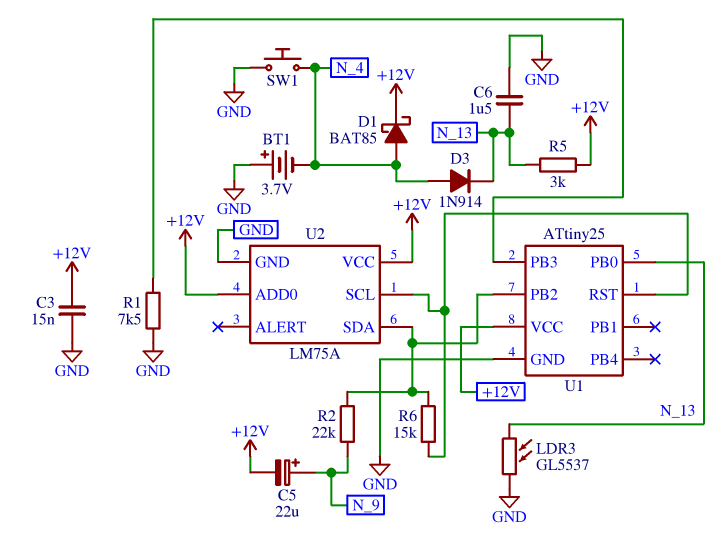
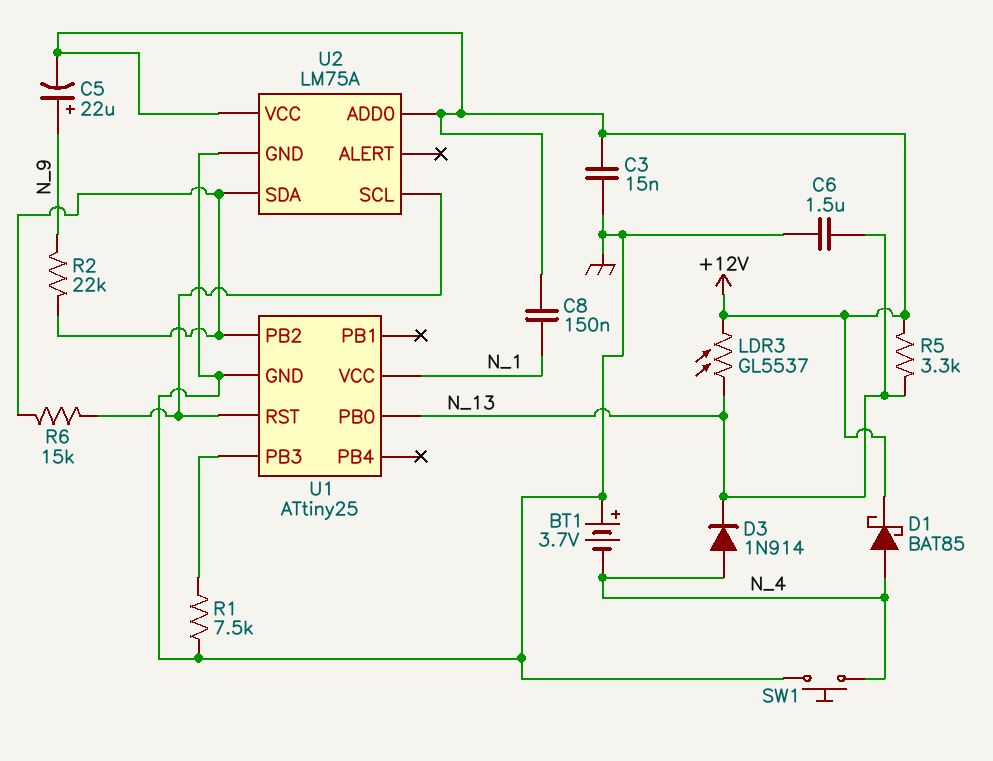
C8: none -> 150nF (+12V, N_1)
LDR3: GL5537 (GND, N_13) -> GL5537 (+12V, N_13)
R5: 3k (+12V, N_13) -> 3.3k (+12V, N_13)
U1 pin VCC: +12V -> N_1

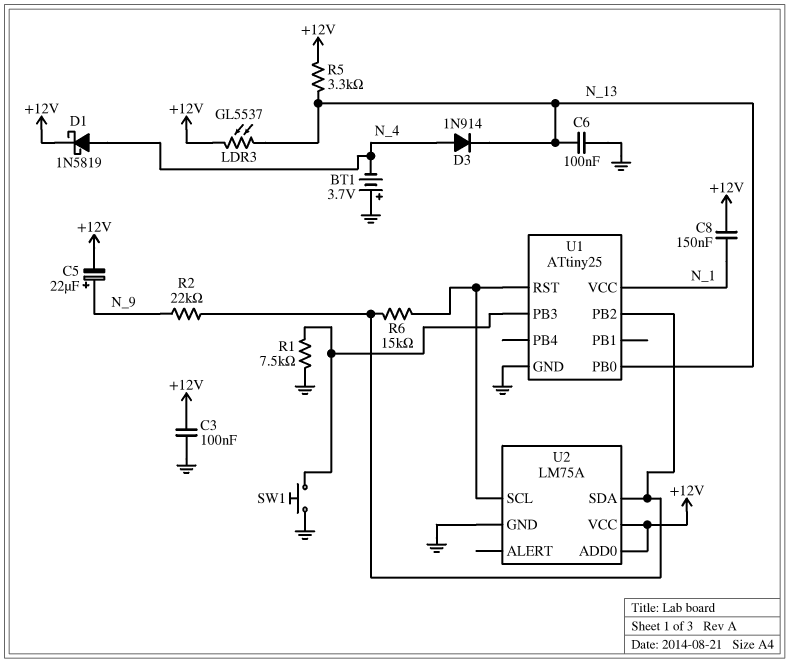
C3: 15nF (+12V, GND) -> 100nF (+12V, GND)
C6: 1.5uF (GND, N_13) -> 100nF (GND, N_13)
D1: schottky BAT85 (A N_4, K +12V) -> schottky 1N5819 (A N_4, K +12V)
SW1: button (GND, N_4) -> button (GND, U1/PB3)

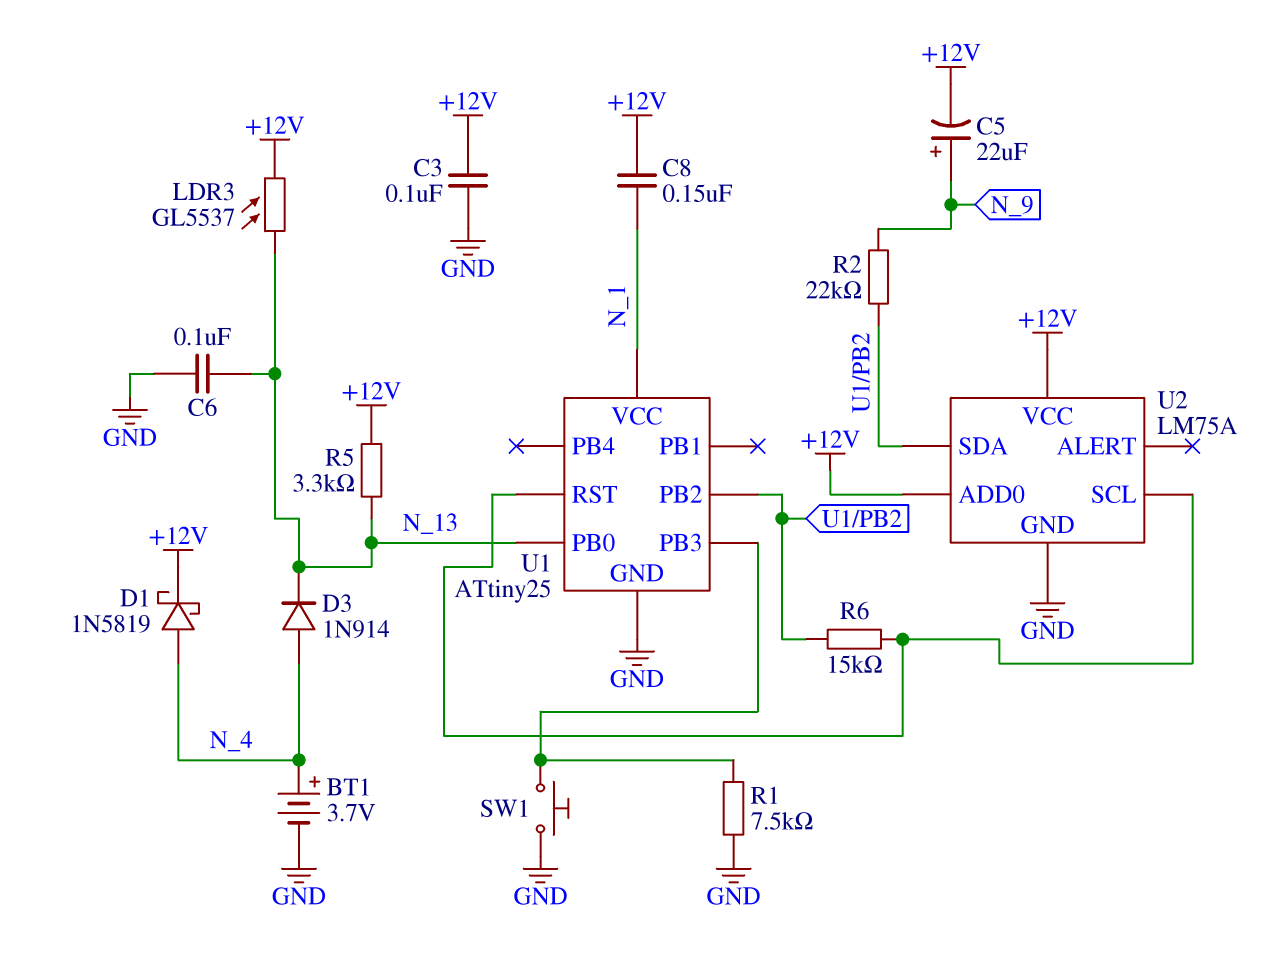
BT1: 3.7V (plus GND, minus N_4) -> 3.7V (plus N_4, minus GND)

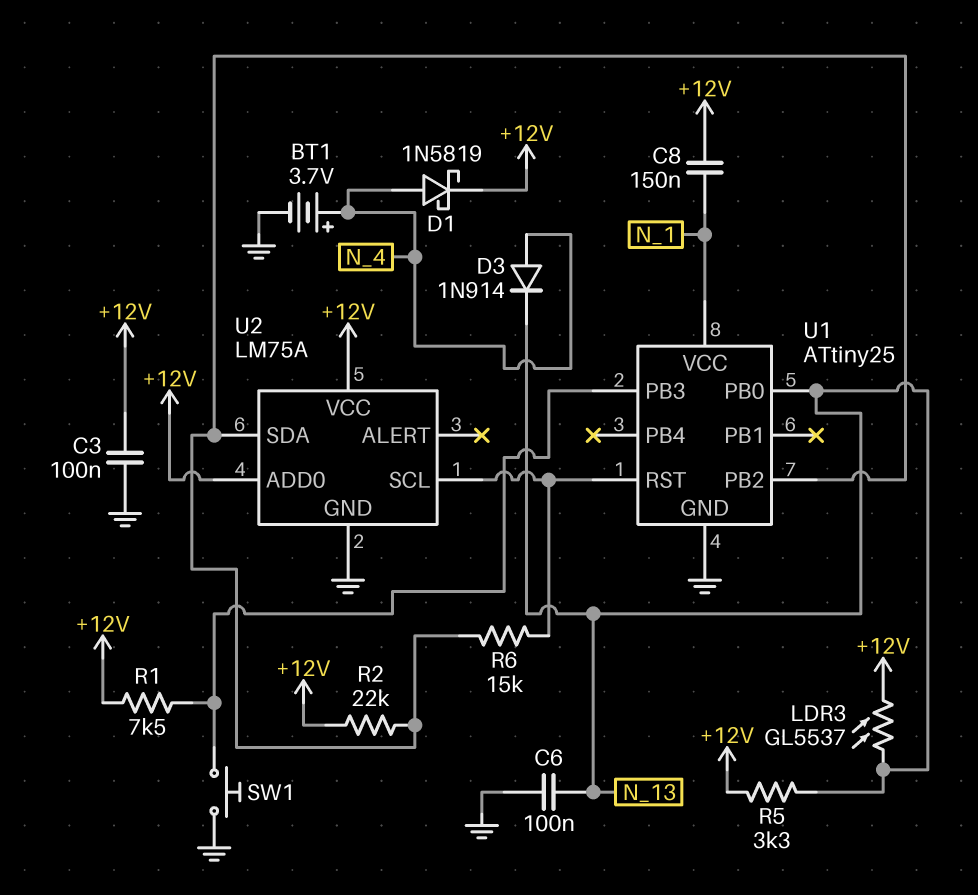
C5: 22uF (plus N_9, minus +12V) -> none
R1: 7.5k (GND, U1/PB3) -> 7.5k (+12V, U1/PB3)
R2: 22k (N_9, U1/PB2) -> 22k (+12V, U1/PB2)

